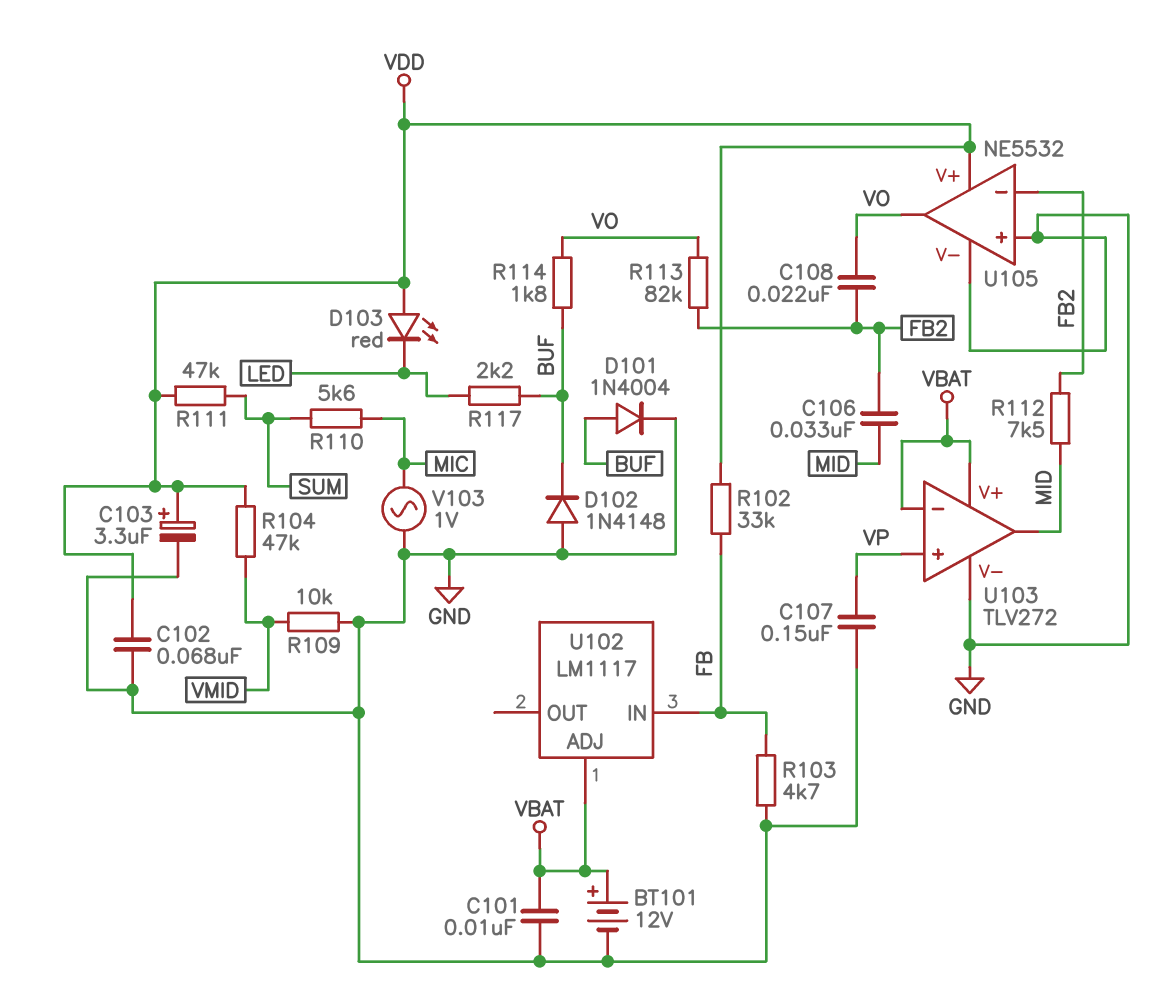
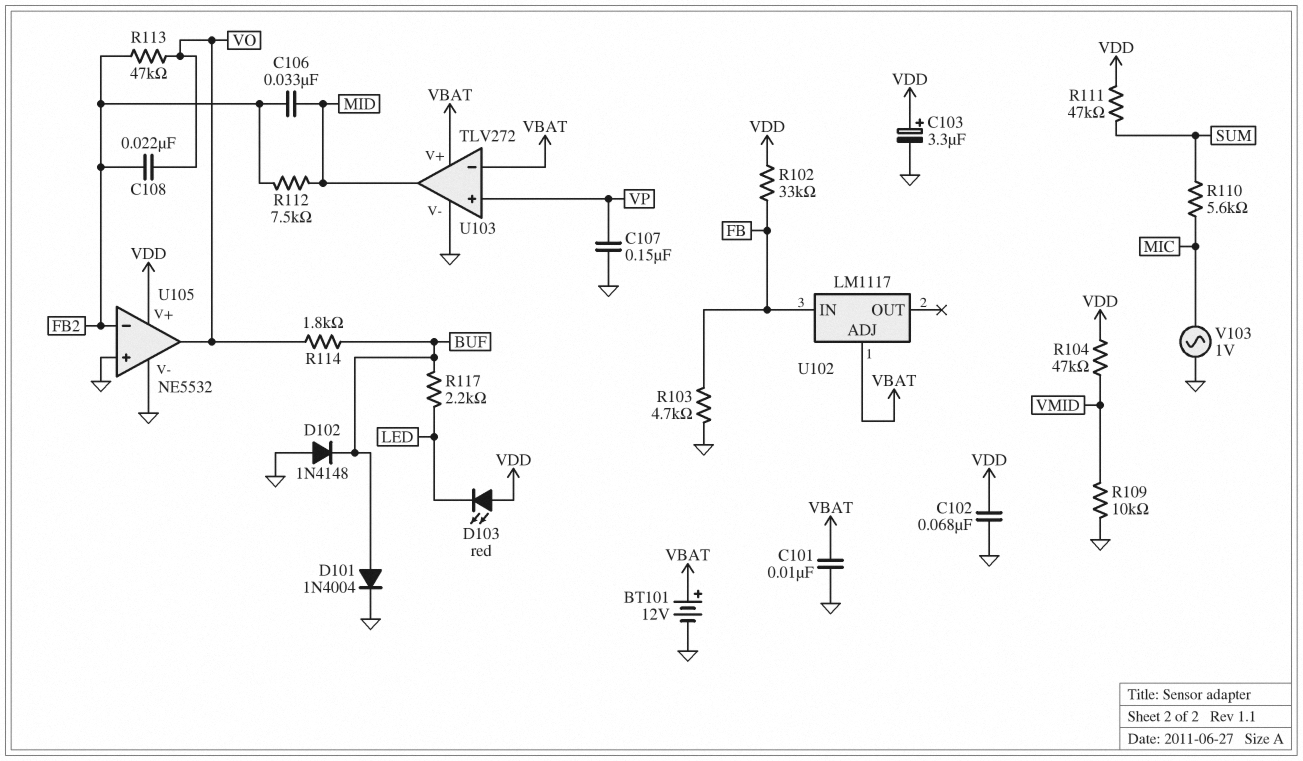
R113: 82k (FB2, VO) -> 47k (FB2, VO)

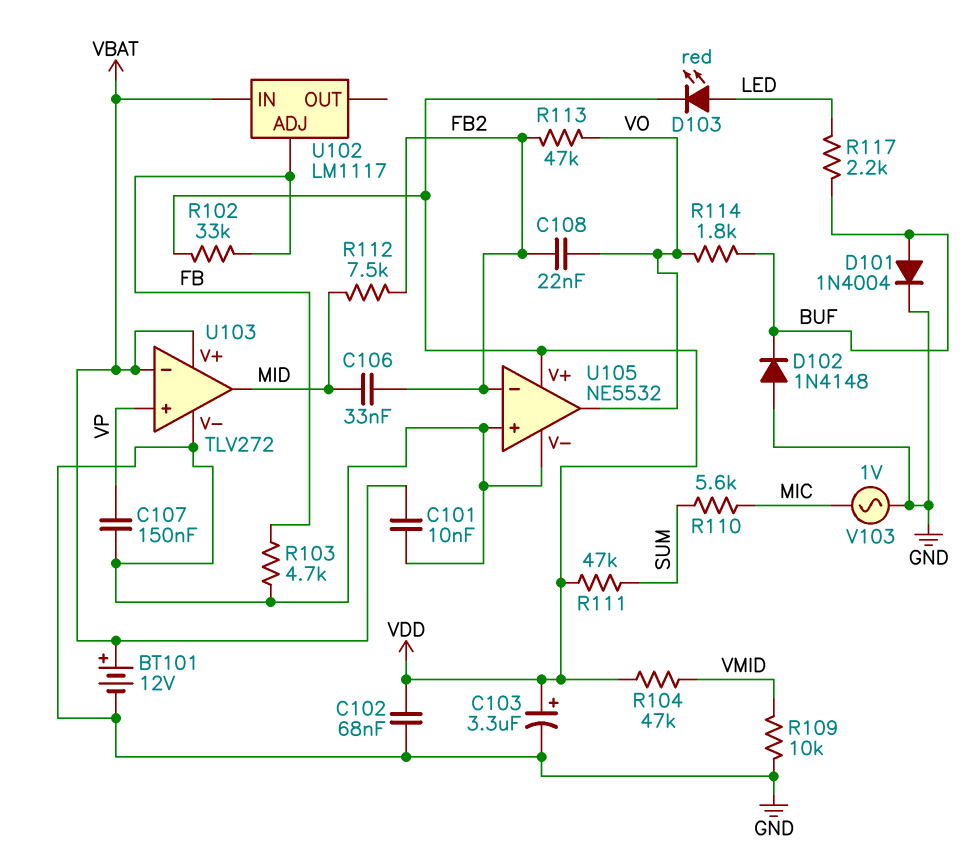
D103: LED red (A VDD, K LED) -> LED red (A LED, K VDD)
U102 pin ADJ: VBAT -> FB
U102 pin IN: FB -> VBAT

